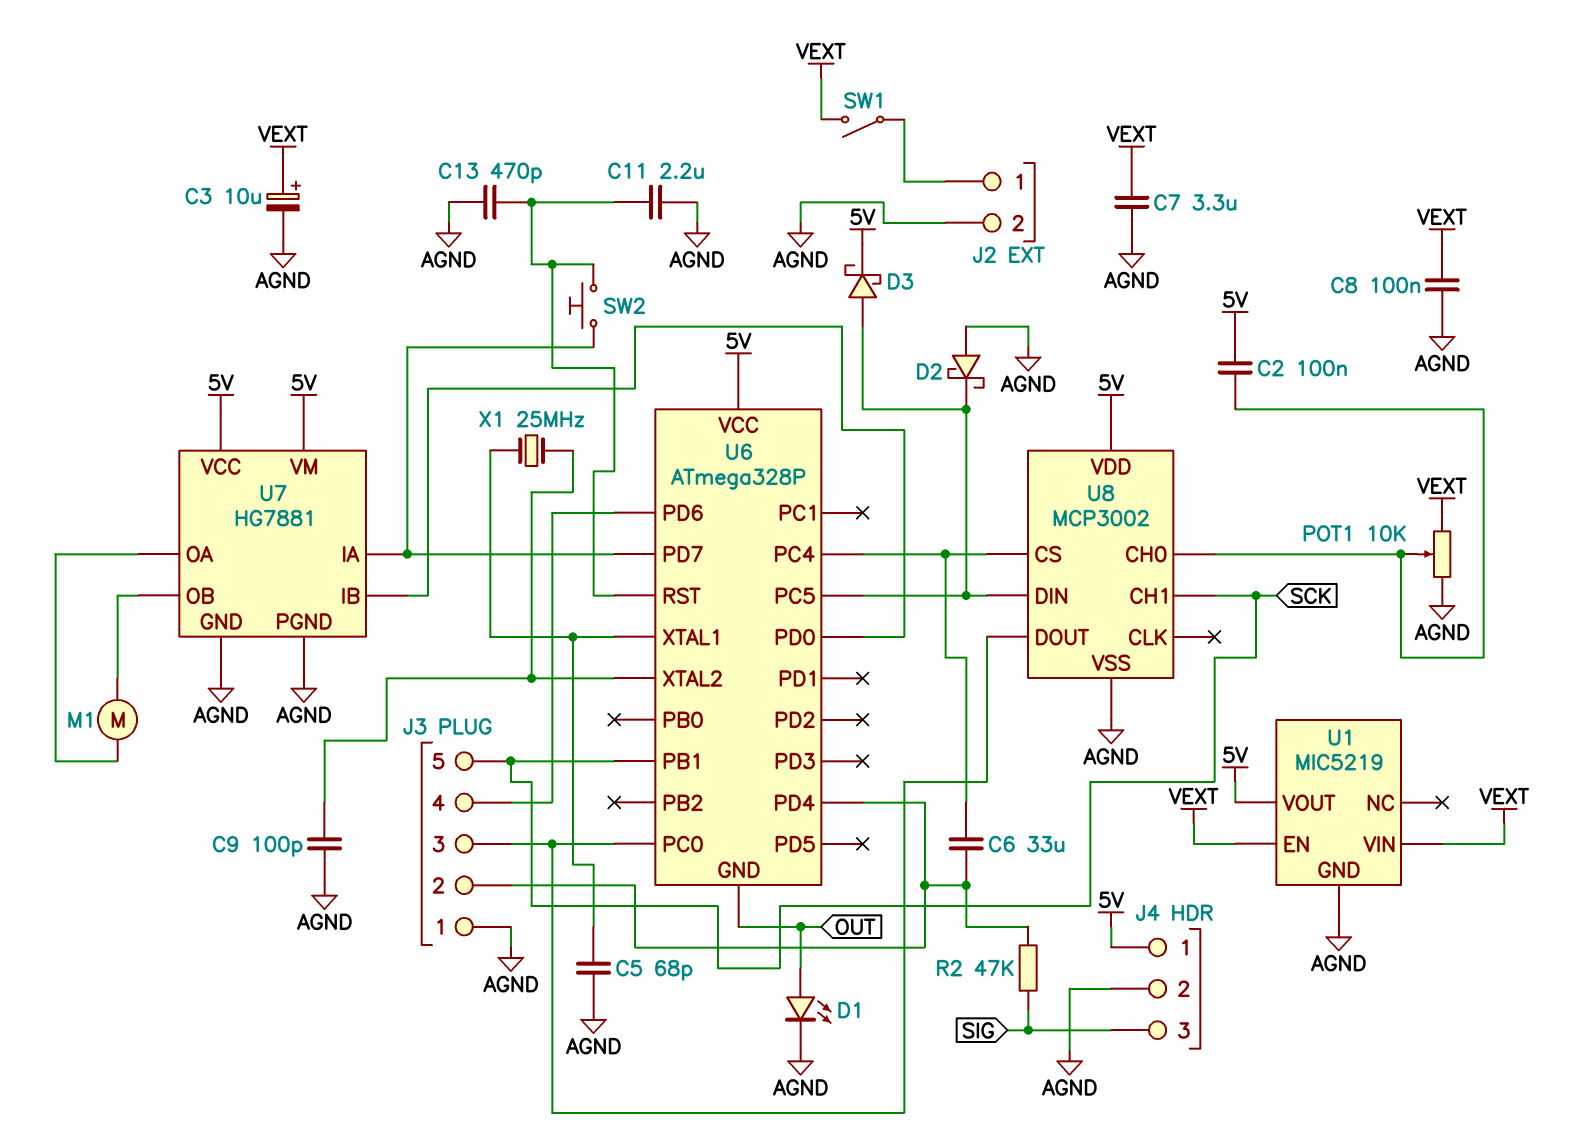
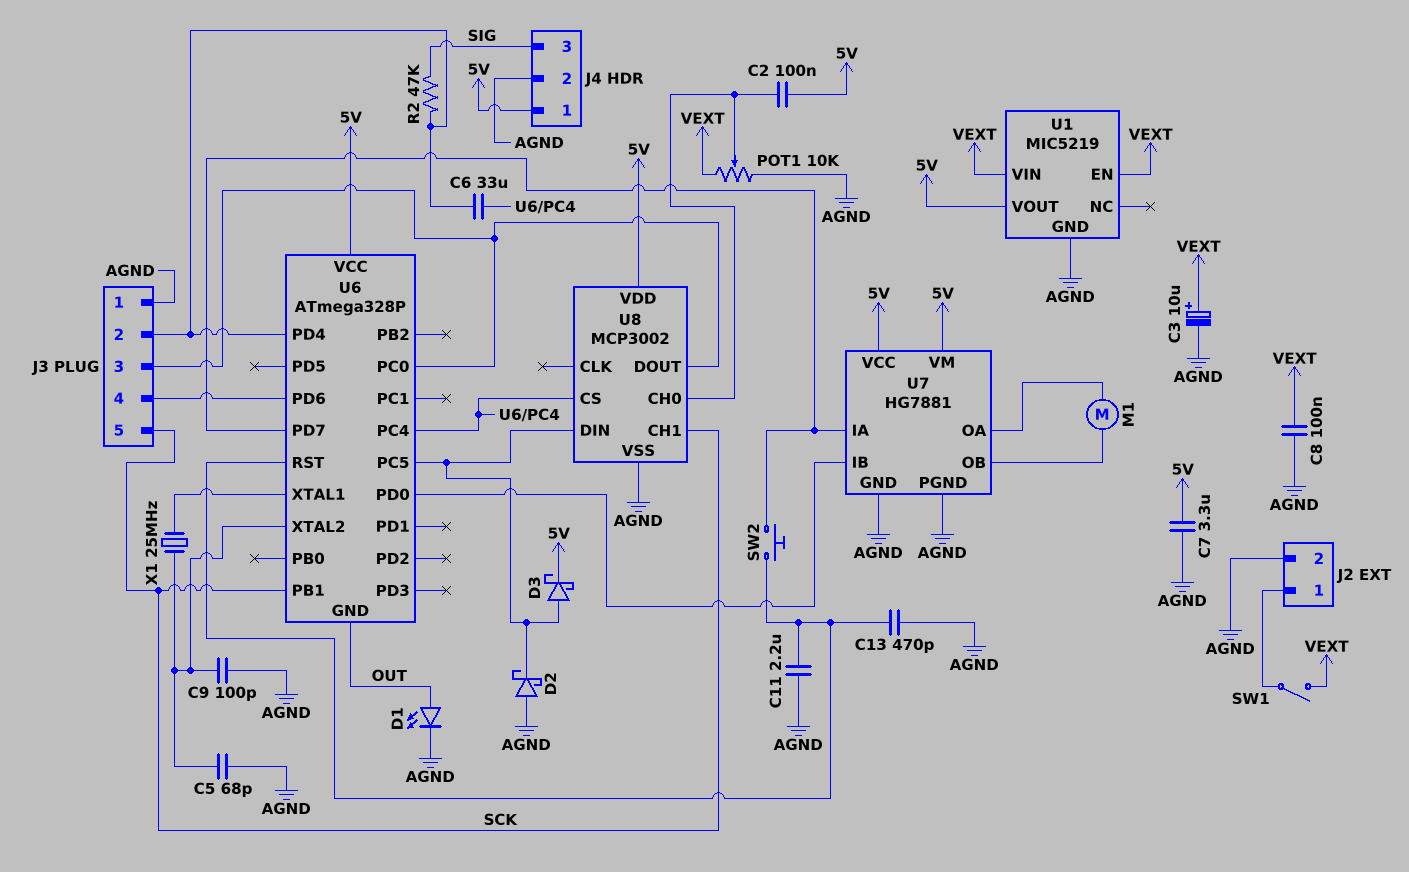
C5: 68pF (AGND, U6/XTAL1) -> 68pF (AGND, U6/XTAL2)
C7: 3.3uF (AGND, VEXT) -> 3.3uF (5V, AGND)

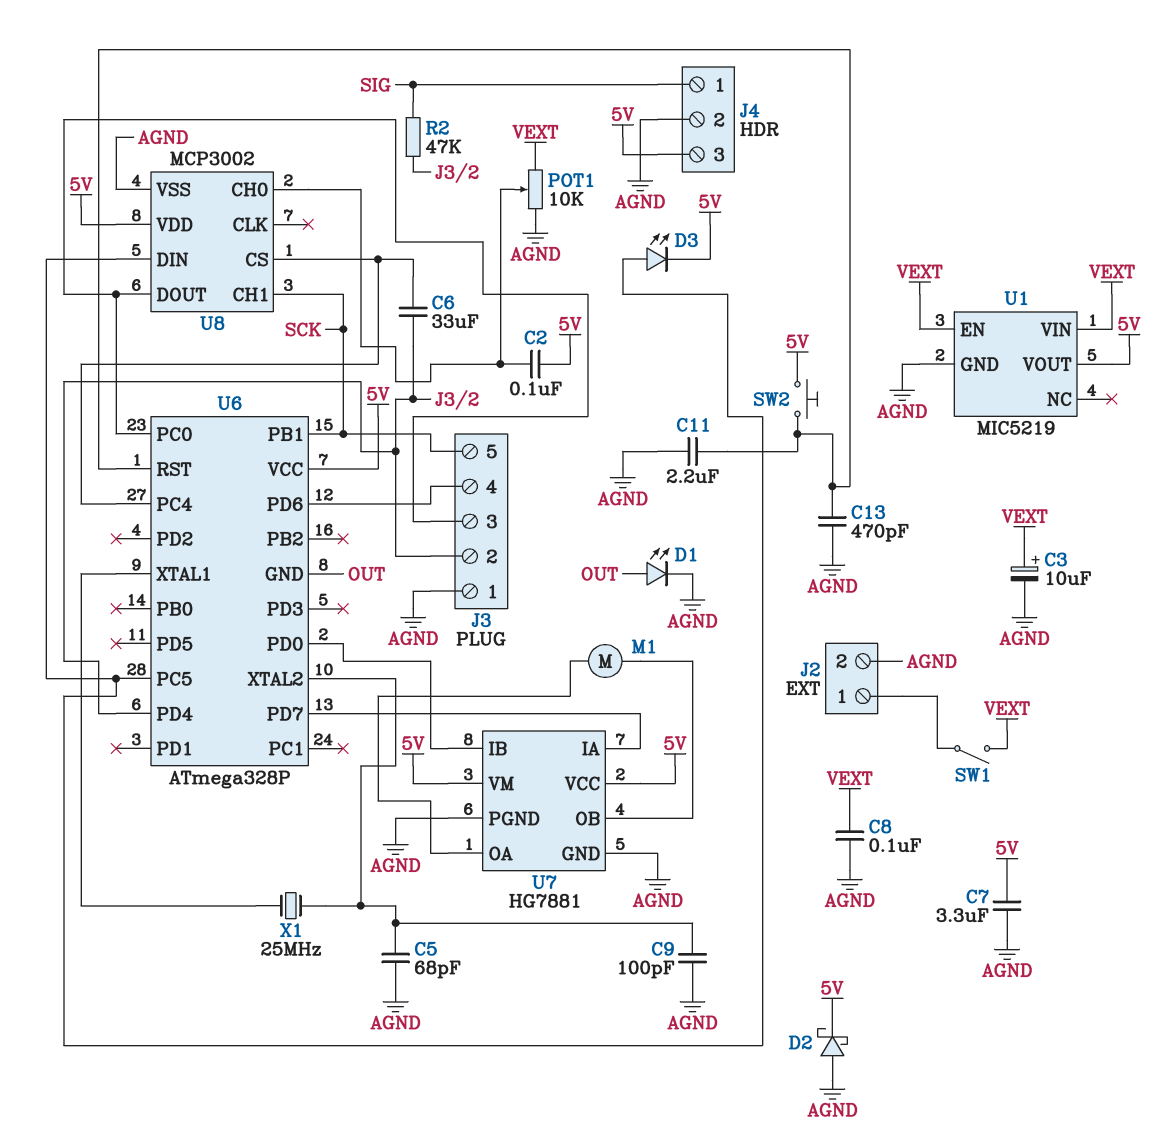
D2: schottky (A AGND, K U6/PC5) -> schottky (A AGND, K 5V)
D3: schottky (A U6/PC5, K 5V) -> LED (A U6/PC5, K 5V)
J4 pin 1: 5V -> SIG
J4 pin 3: SIG -> 5V
SW2: button (U6/PD7, U6/RST) -> button (5V, U6/RST)

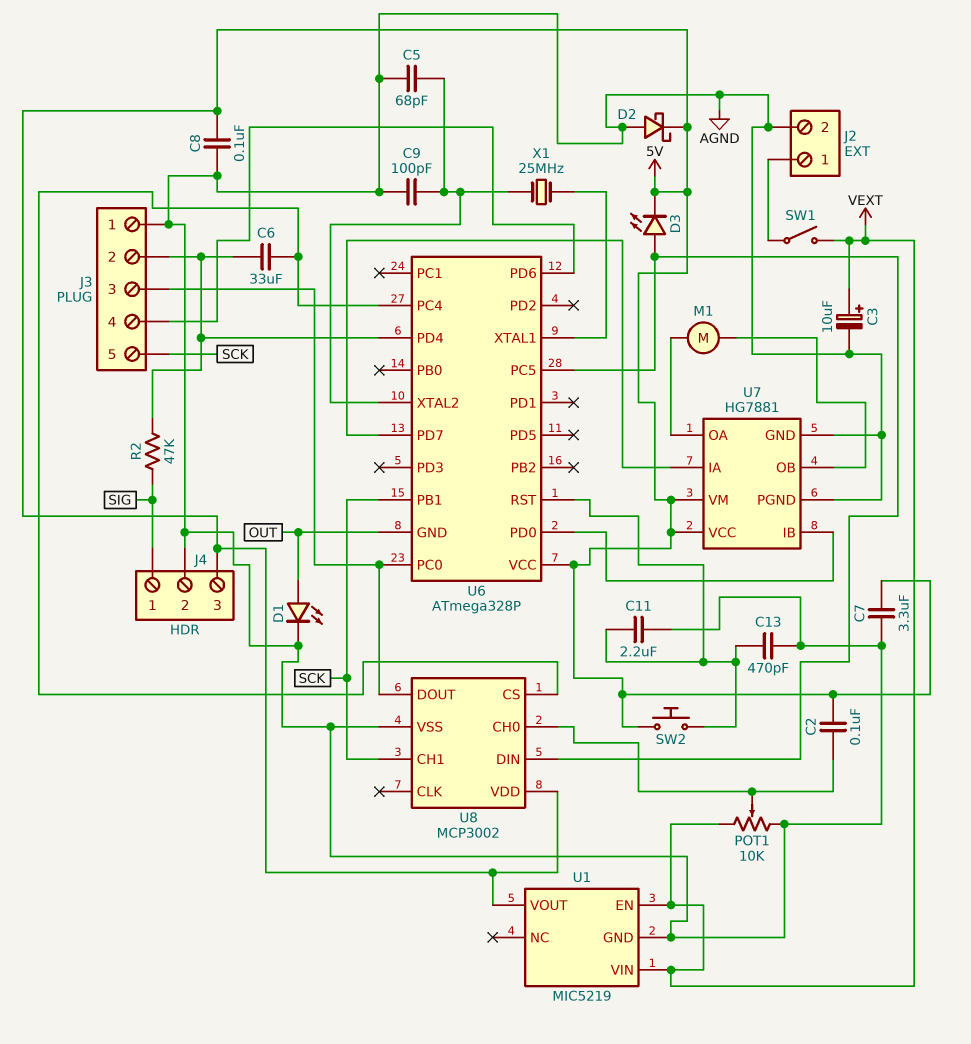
C8: 100nF (AGND, VEXT) -> 100nF (5V, AGND)

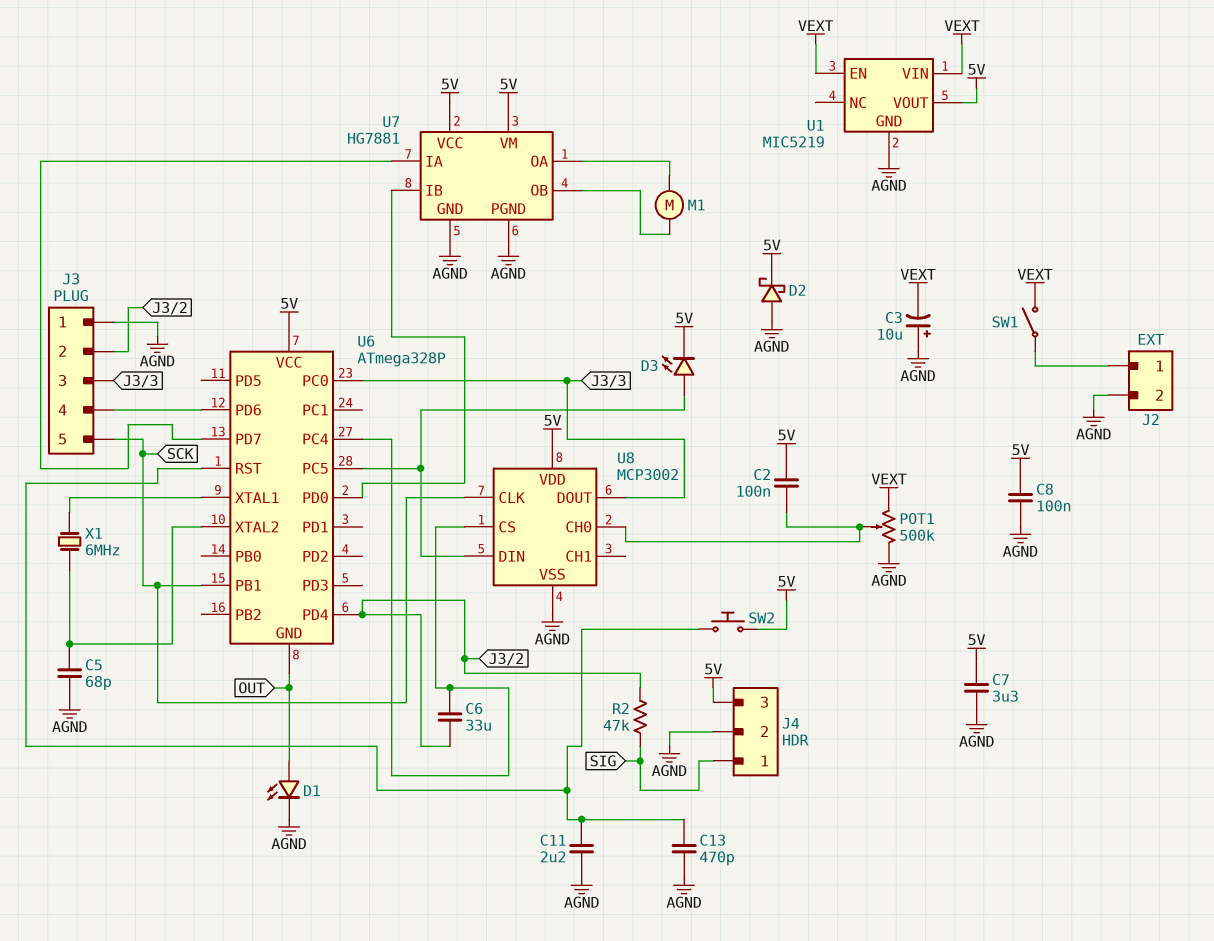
C3: 10uF (plus VEXT, minus AGND) -> 10uF (plus AGND, minus VEXT)
C9: 100pF (AGND, U6/XTAL2) -> none
POT1: 10k (AGND, VEXT, wiper U8/CH0) -> 500k (AGND, VEXT, wiper U8/CH0)
U8 pin CH1: SCK -> none
U8 pin CLK: none -> SCK
X1: 25MHz (U6/XTAL1, U6/XTAL2) -> 6MHz (U6/XTAL1, U6/XTAL2)

